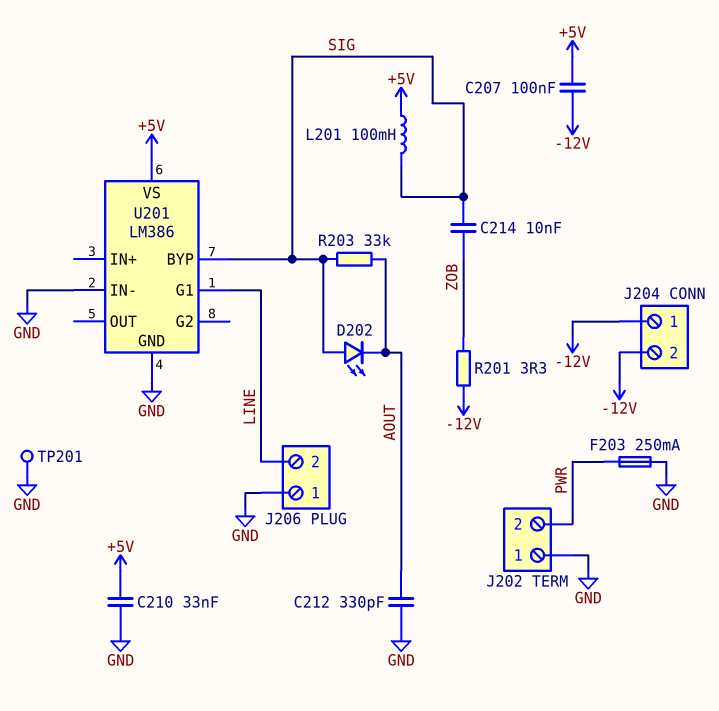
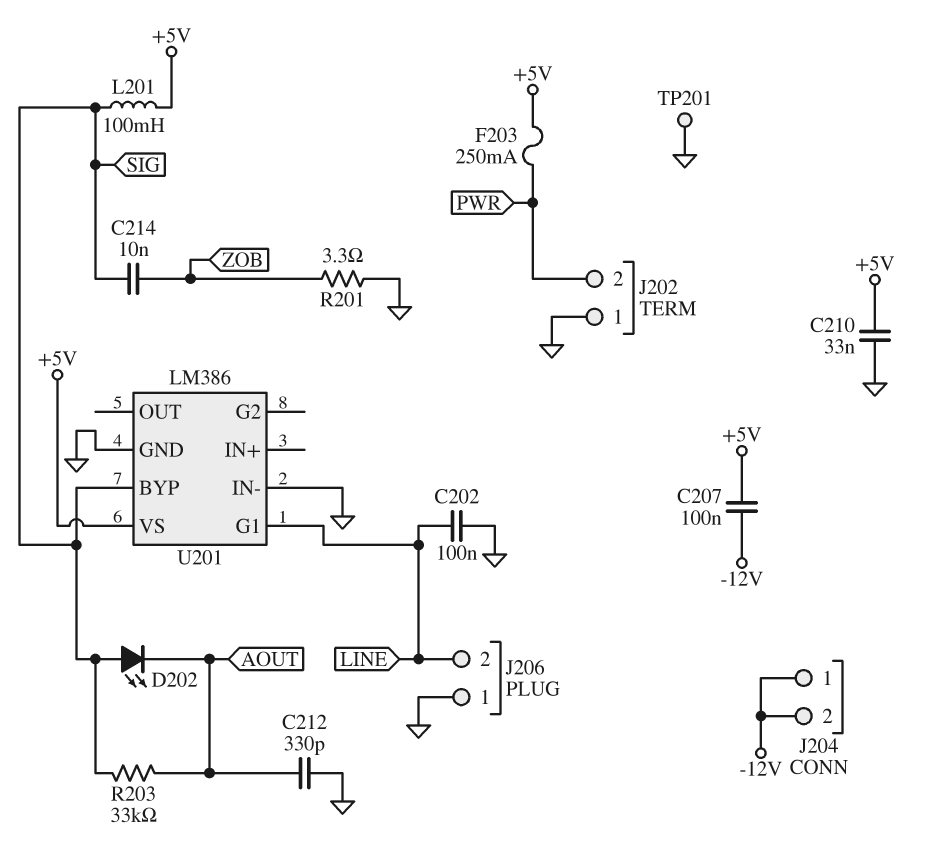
C202: none -> 100nF (GND, LINE)
F203: 250mA (GND, PWR) -> 250mA (+5V, PWR)
R201: 3.3 (-12V, ZOB) -> 3.3 (GND, ZOB)

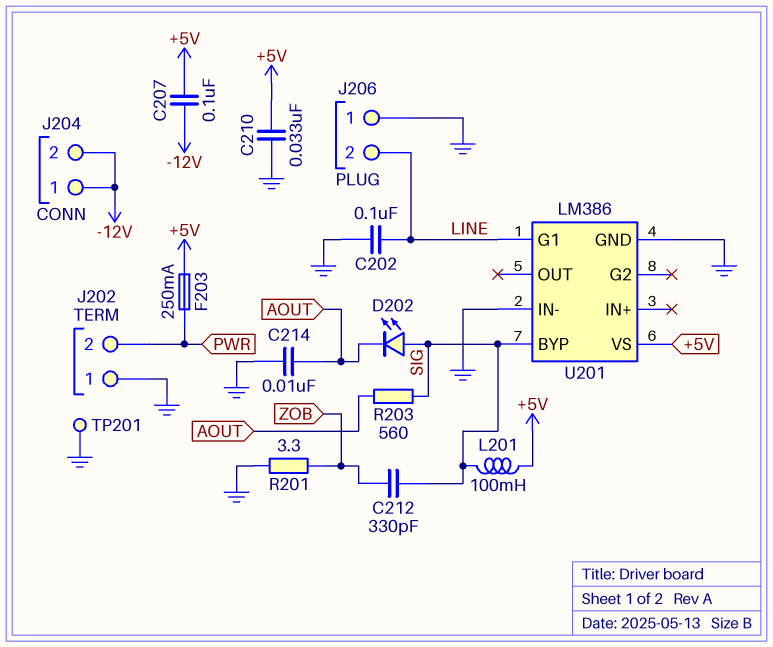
C212: 330pF (AOUT, GND) -> 330pF (SIG, ZOB)
C214: 10nF (SIG, ZOB) -> 10nF (AOUT, GND)
R203: 33k (AOUT, SIG) -> 560 (AOUT, SIG)

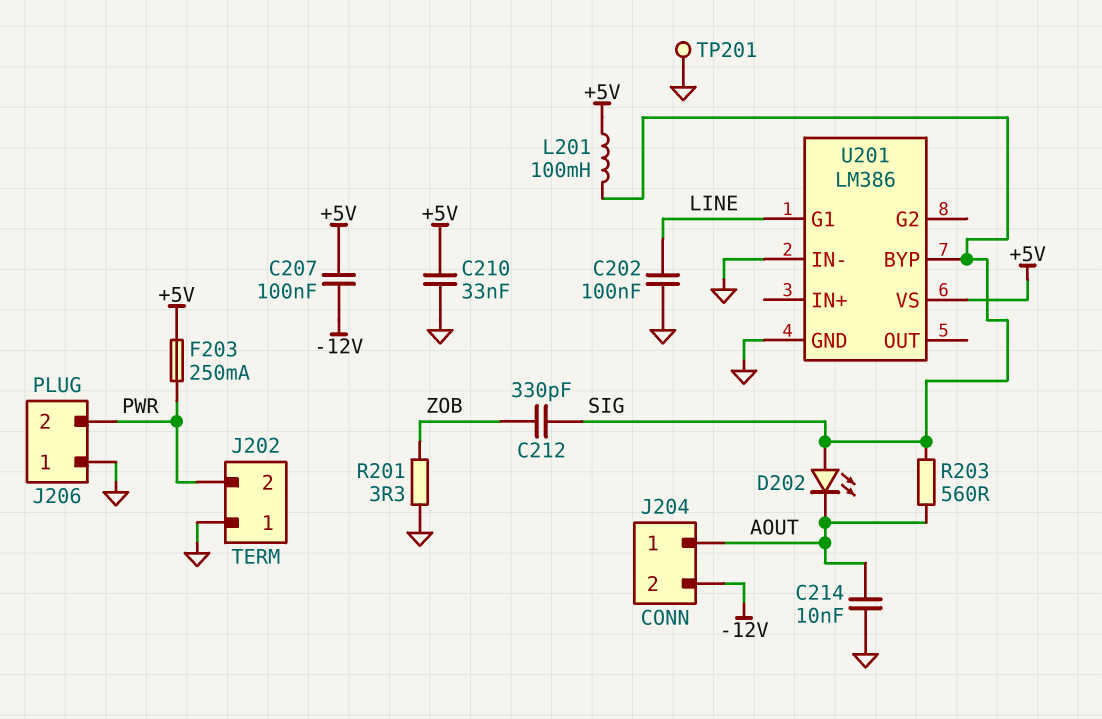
J204 pin 1: -12V -> AOUT
J206 pin 2: LINE -> PWR

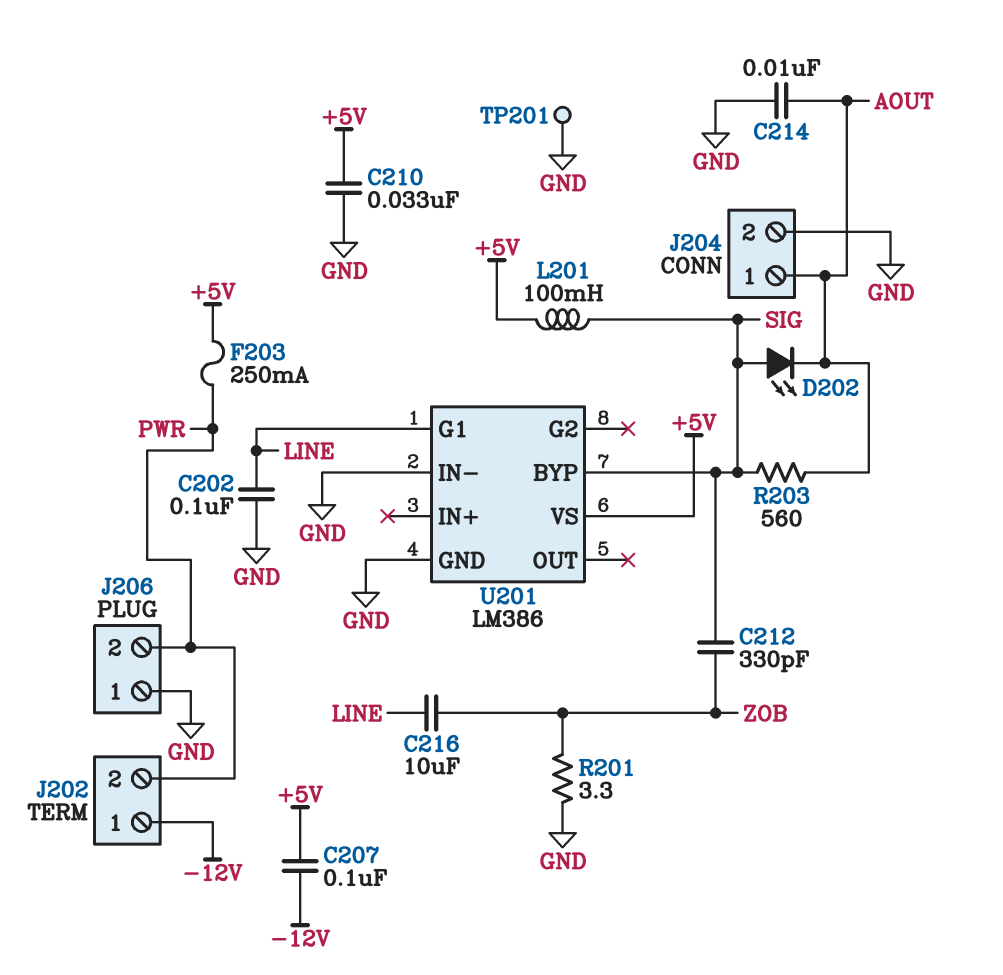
C216: none -> 10uF (LINE, ZOB)
J202 pin 1: GND -> -12V
J204 pin 2: -12V -> GND

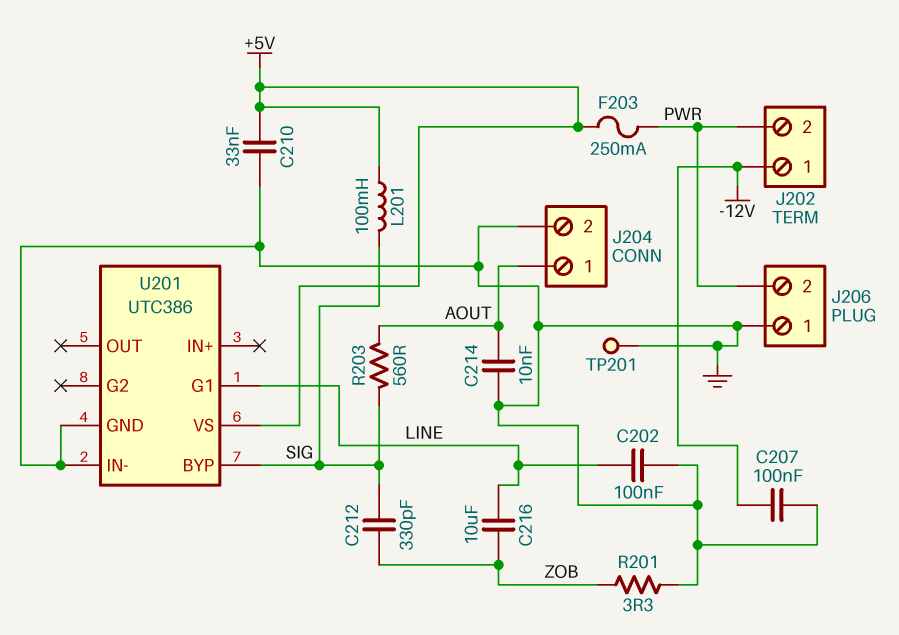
C207: 100nF (+5V, -12V) -> 100nF (-12V, GND)
D202: LED (A SIG, K AOUT) -> none
U201: LM386 -> UTC386

